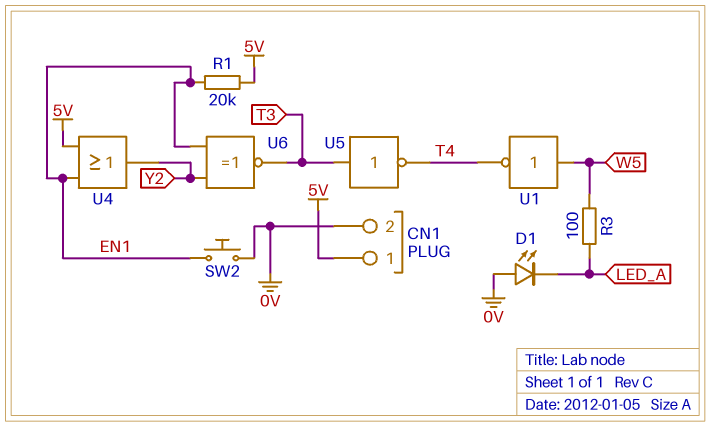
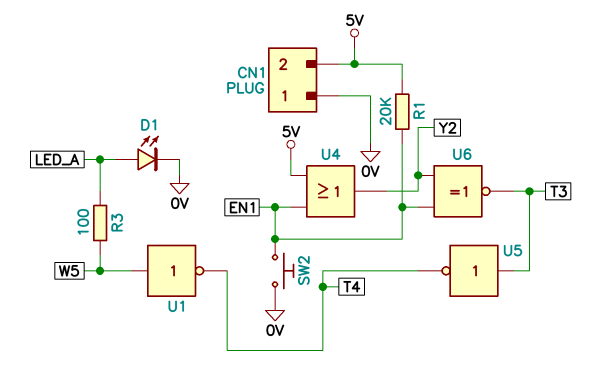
CN1 pin 1: 5V -> 0V
CN1 pin 2: 0V -> 5V
D1: LED (A 0V, K LED_A) -> LED (A LED_A, K 0V)

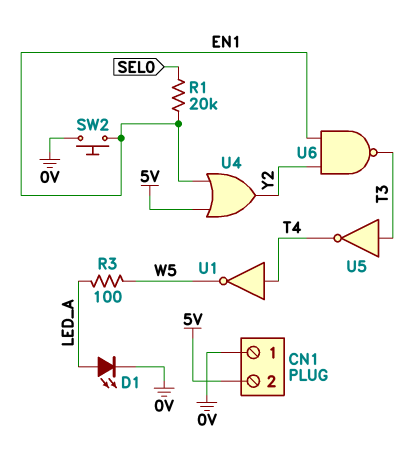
R1: 20k (5V, EN1) -> 20k (EN1, SEL0)
U1: NOT (in W5, out T4) -> NOT (in T4, out W5)
U6: XNOR (in EN1, in Y2, out T3) -> NAND (in EN1, in Y2, out T3)

